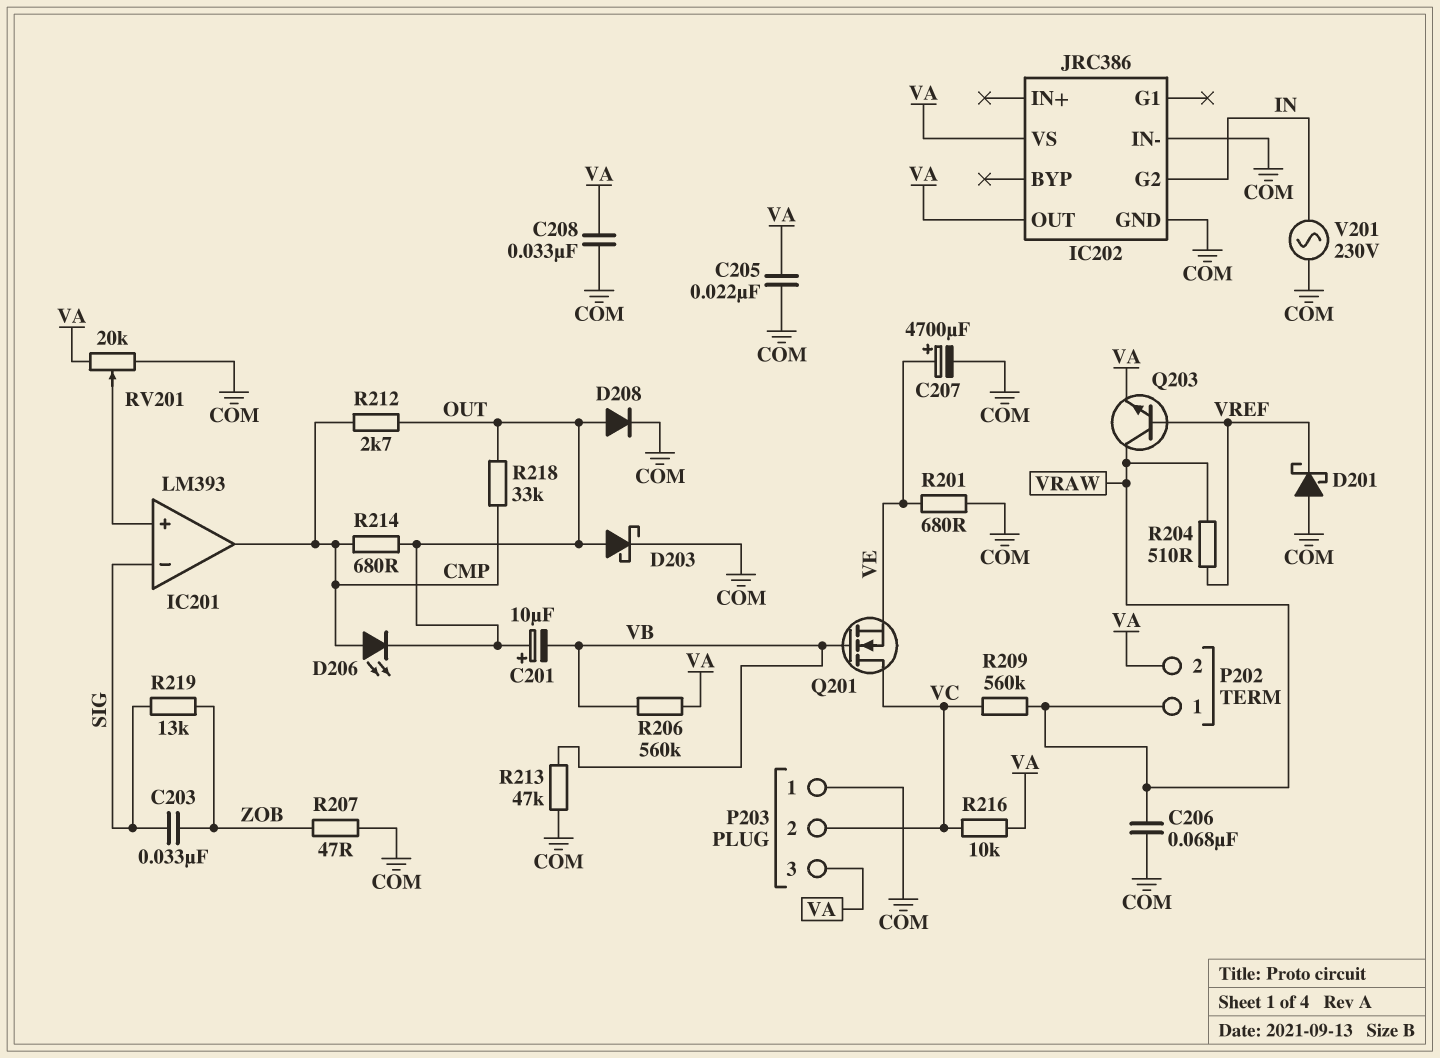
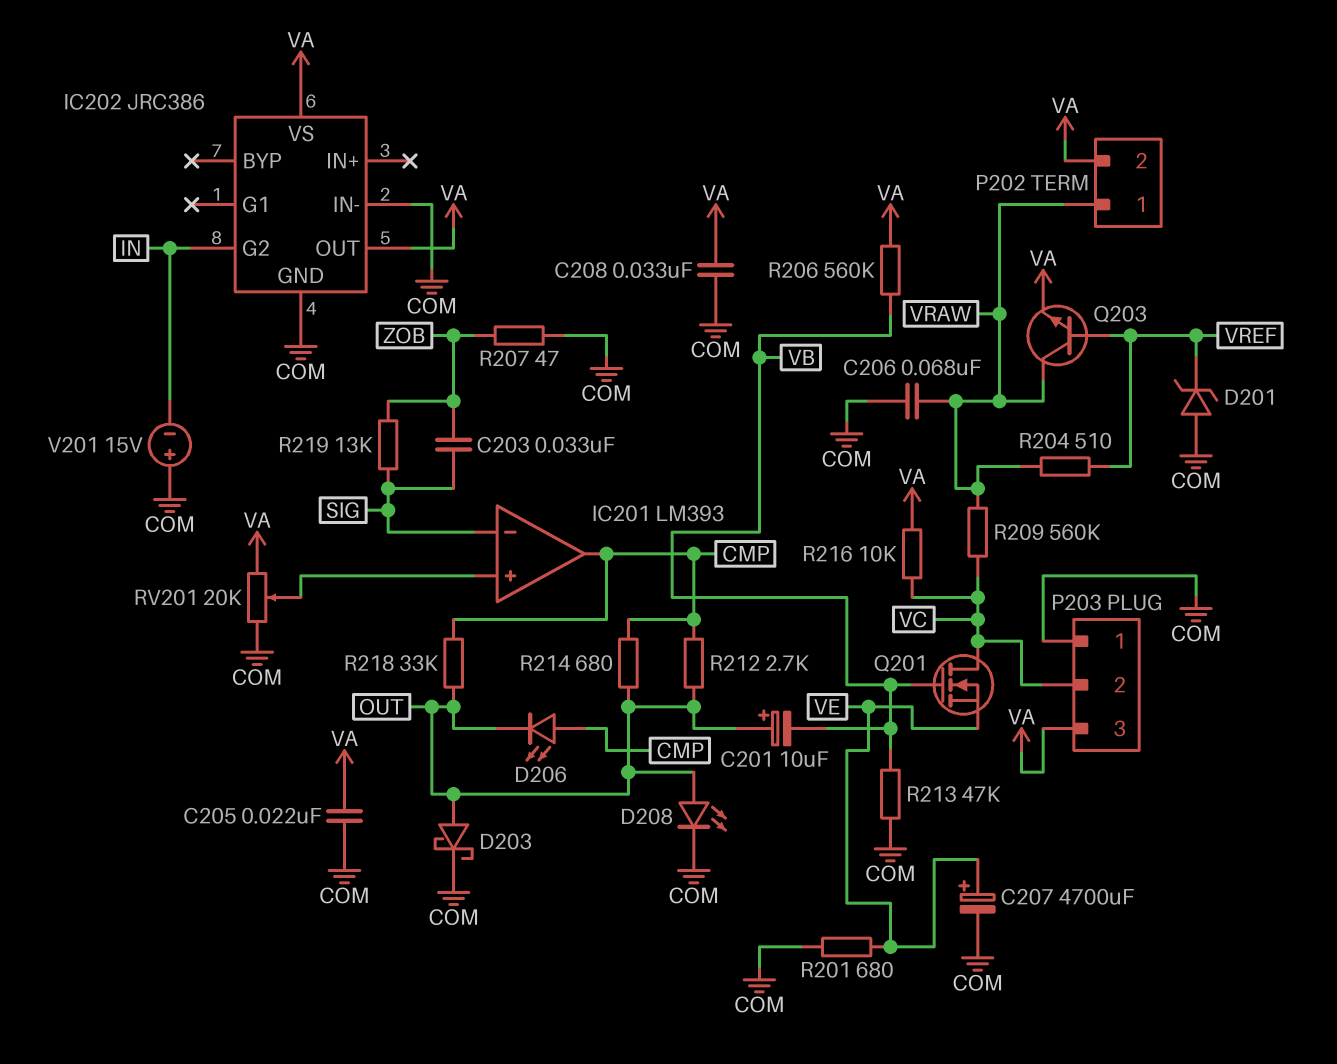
D201: schottky (A COM, K VREF) -> zener (A COM, K VREF)
D208: diode (A OUT, K COM) -> LED (A OUT, K COM)
V201: AC 230V (COM, IN) -> 15V (plus COM, minus IN)

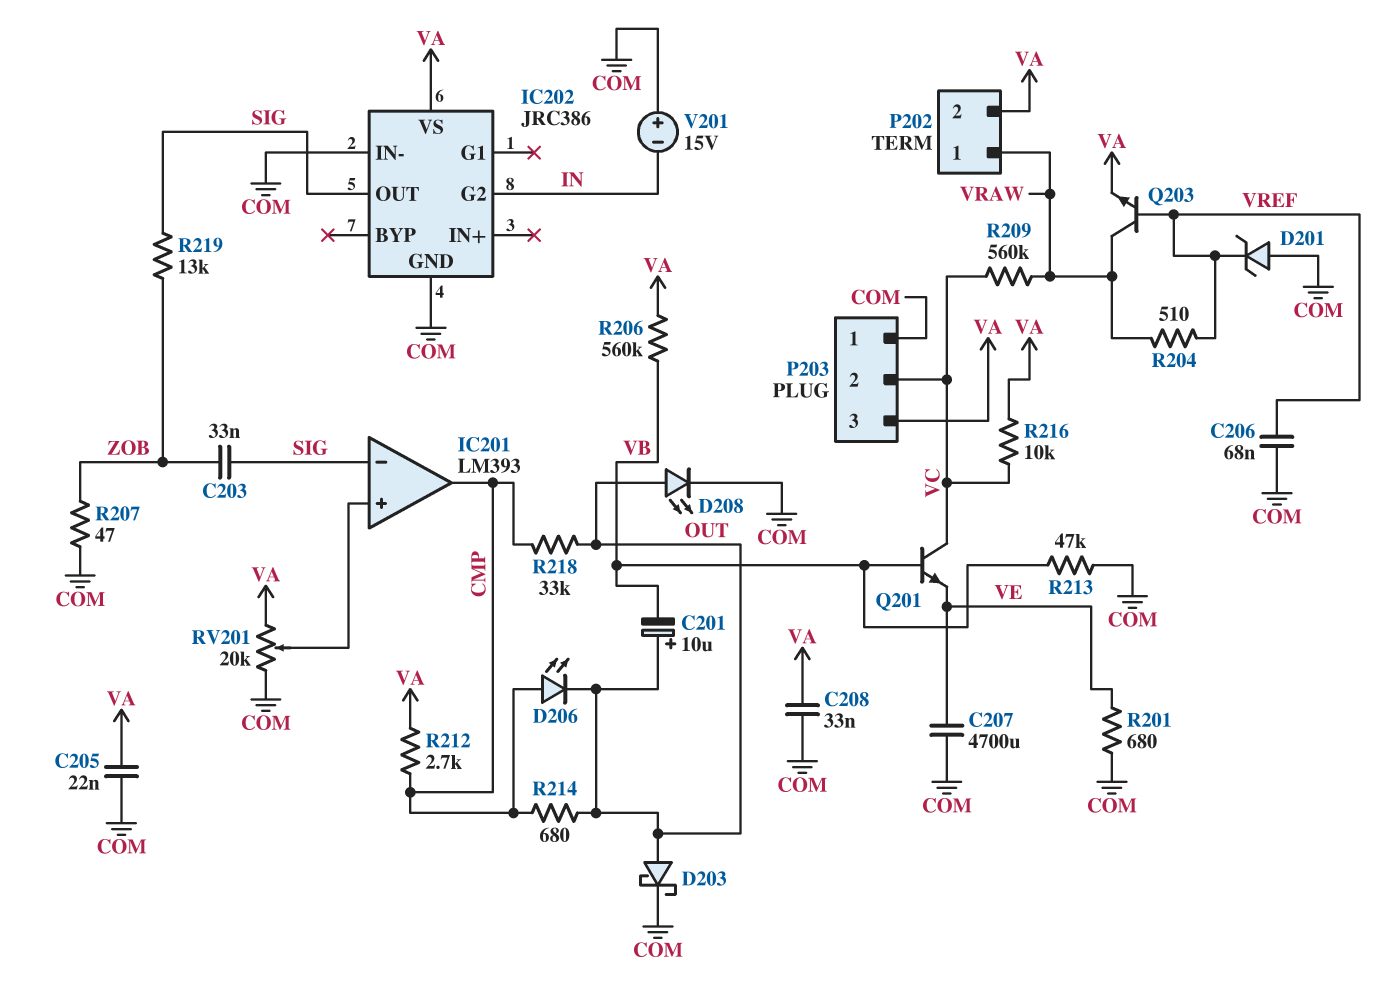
C206: 68nF (COM, VRAW) -> 68nF (COM, VREF)
C207: 4700uF (plus VE, minus COM) -> 4700uF (COM, VE)
IC202 pin OUT: VA -> SIG
Q201: NMOS (G VB, D VC, S VE) -> NPN (B VB, C VC, E VE)
R212: 2.7k (CMP, OUT) -> 2.7k (CMP, VA)

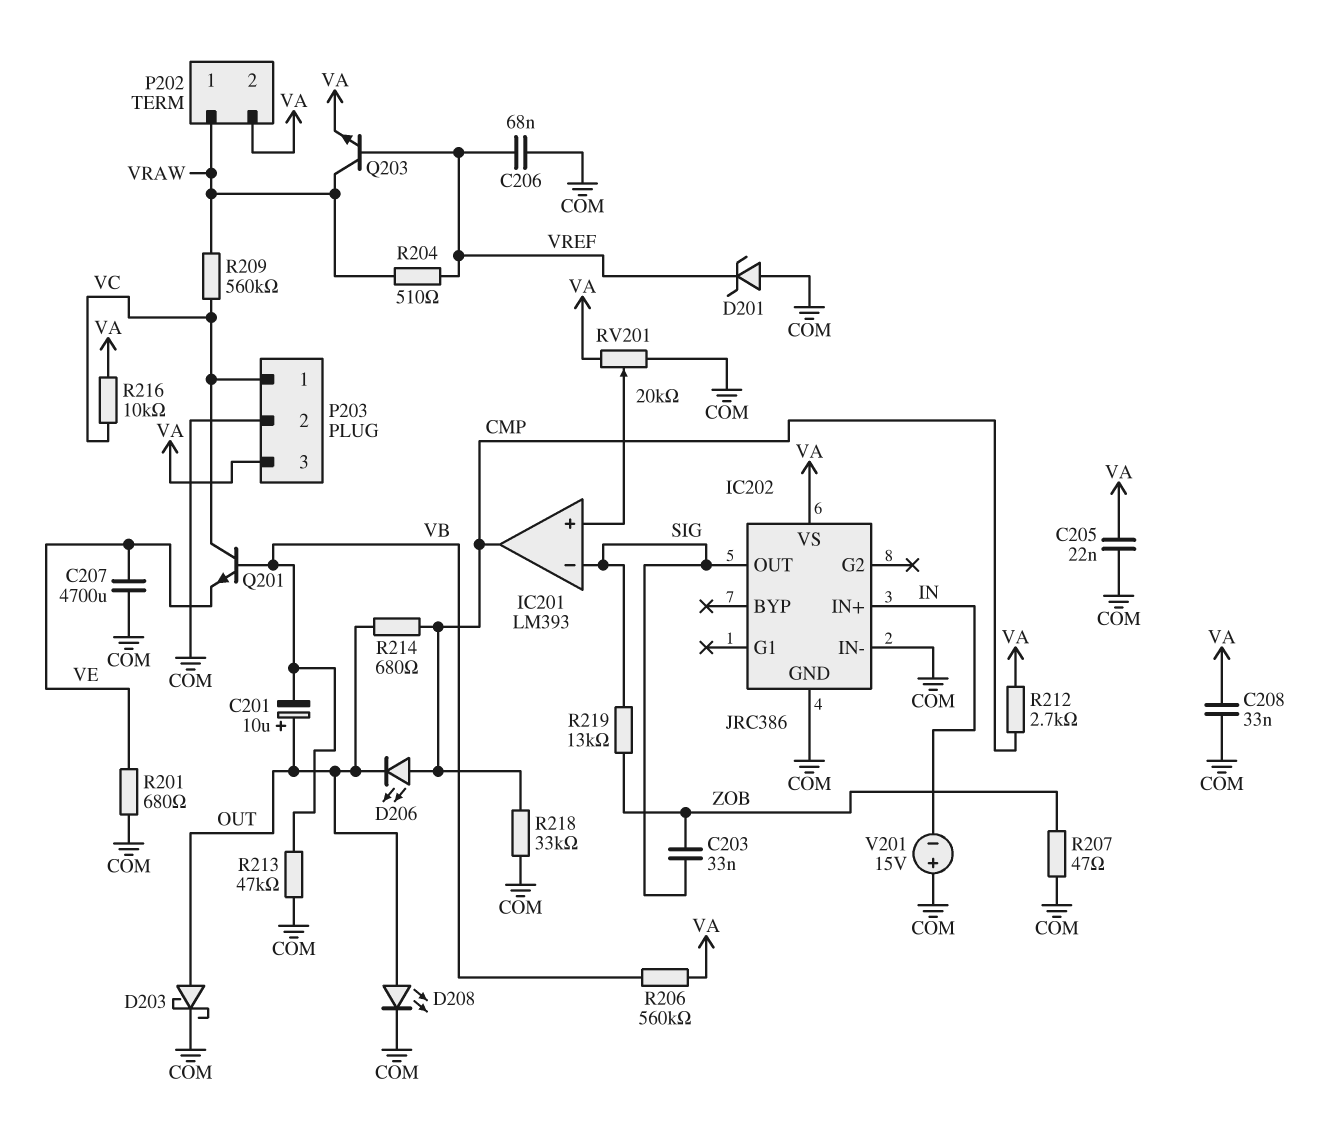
IC202 pin G2: IN -> none
IC202 pin IN+: none -> IN
P203 pin 1: COM -> VC
P203 pin 2: VC -> COM
R218: 33k (CMP, OUT) -> 33k (CMP, COM)

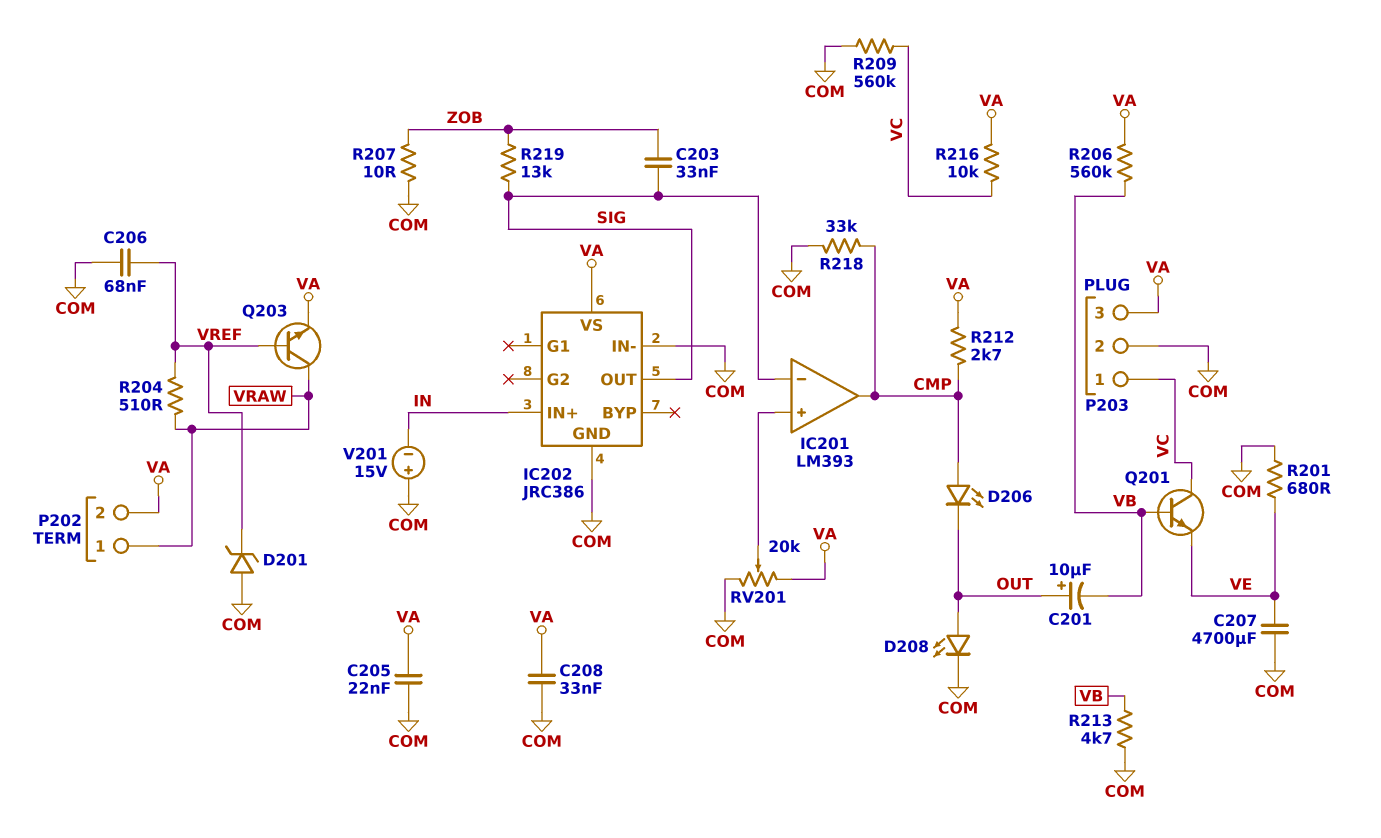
D203: schottky (A OUT, K COM) -> none
R207: 47 (COM, ZOB) -> 10 (COM, ZOB)
R209: 560k (VC, VRAW) -> 560k (COM, VC)
R213: 47k (COM, VB) -> 4.7k (COM, VB)
R214: 680 (CMP, OUT) -> none

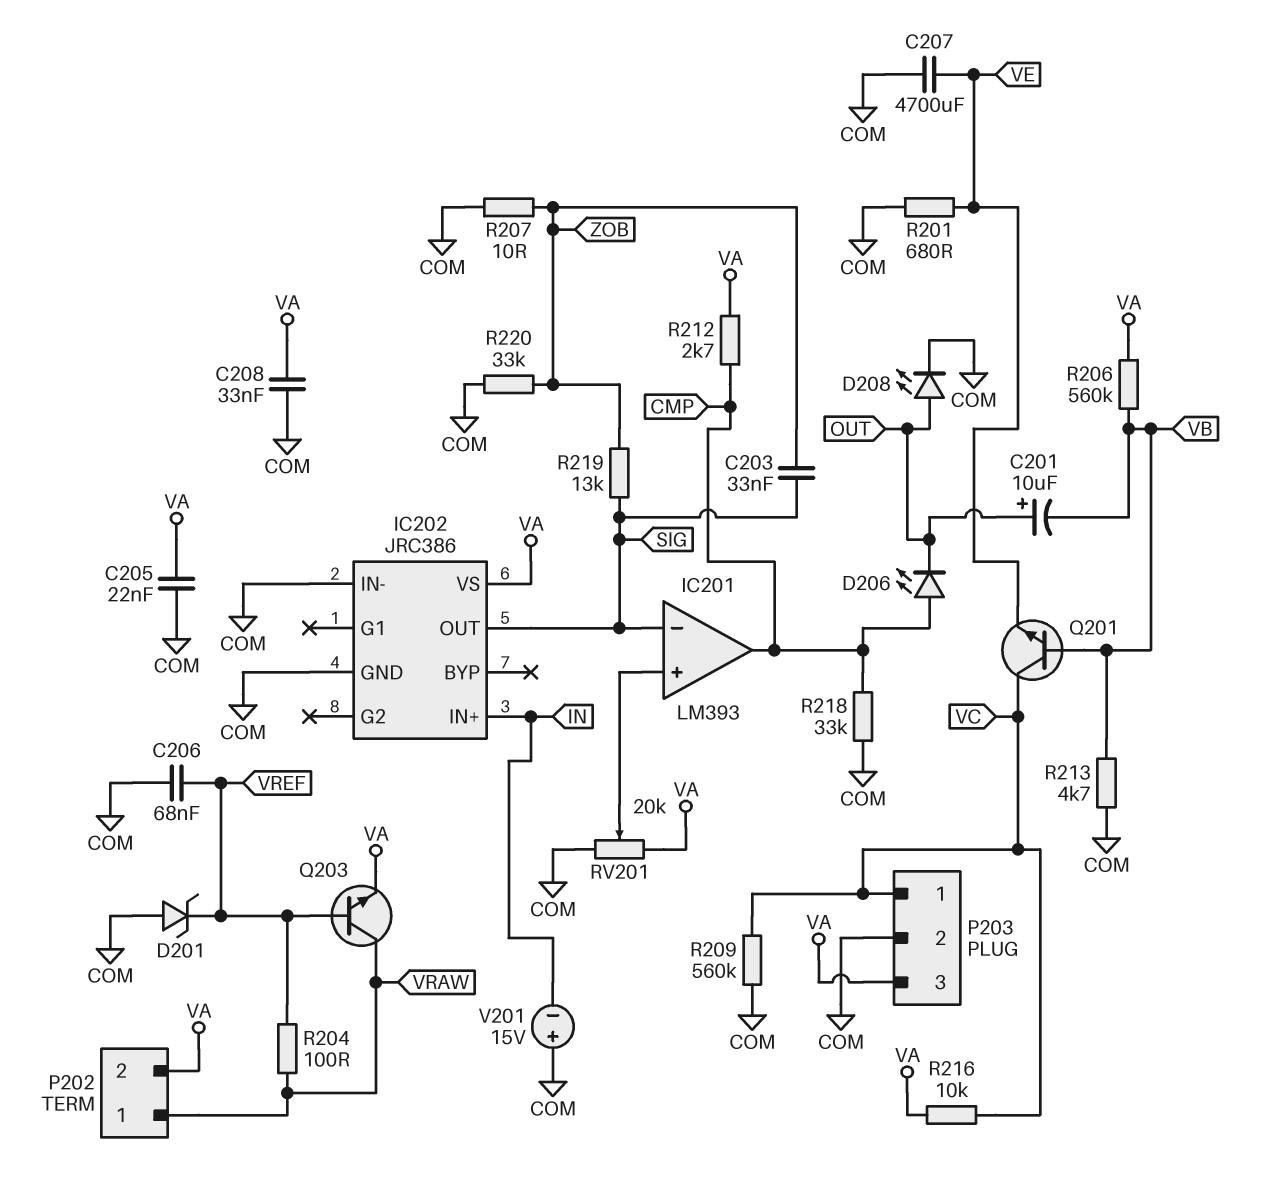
R204: 510 (VRAW, VREF) -> 100 (VRAW, VREF)
R220: none -> 33k (COM, ZOB)

